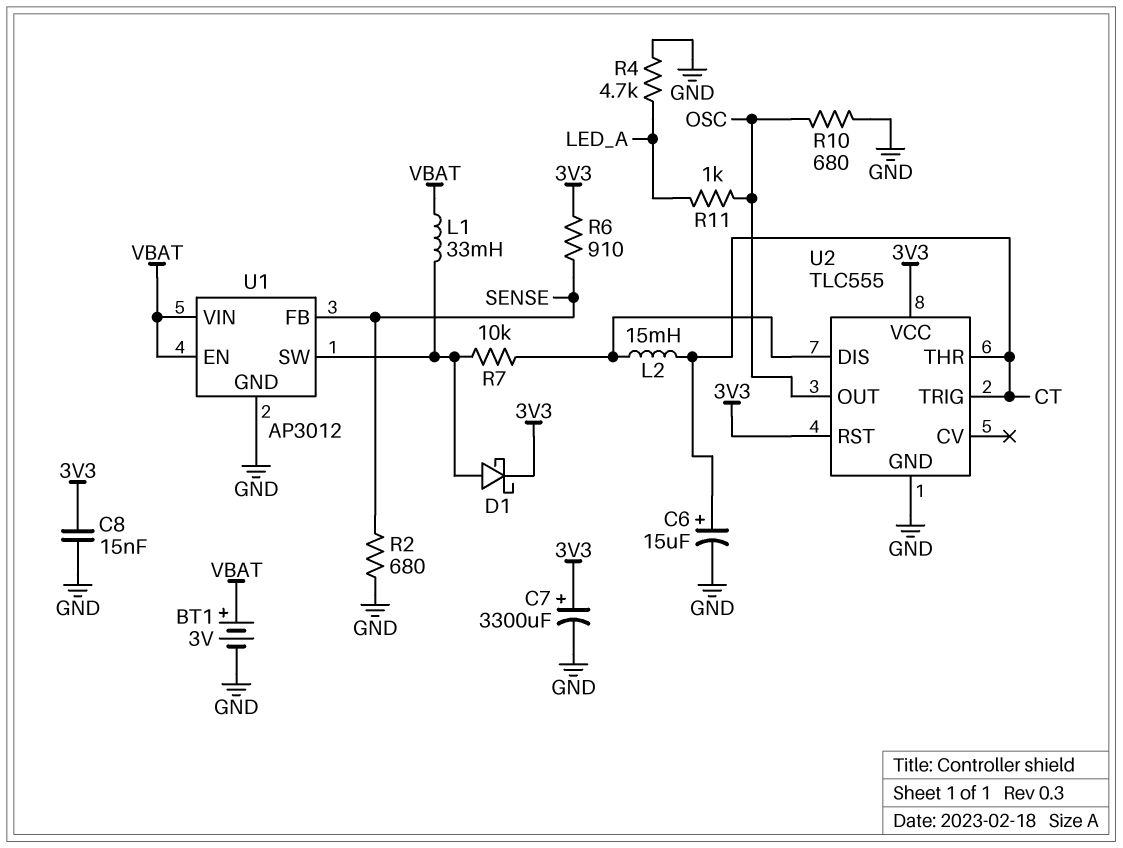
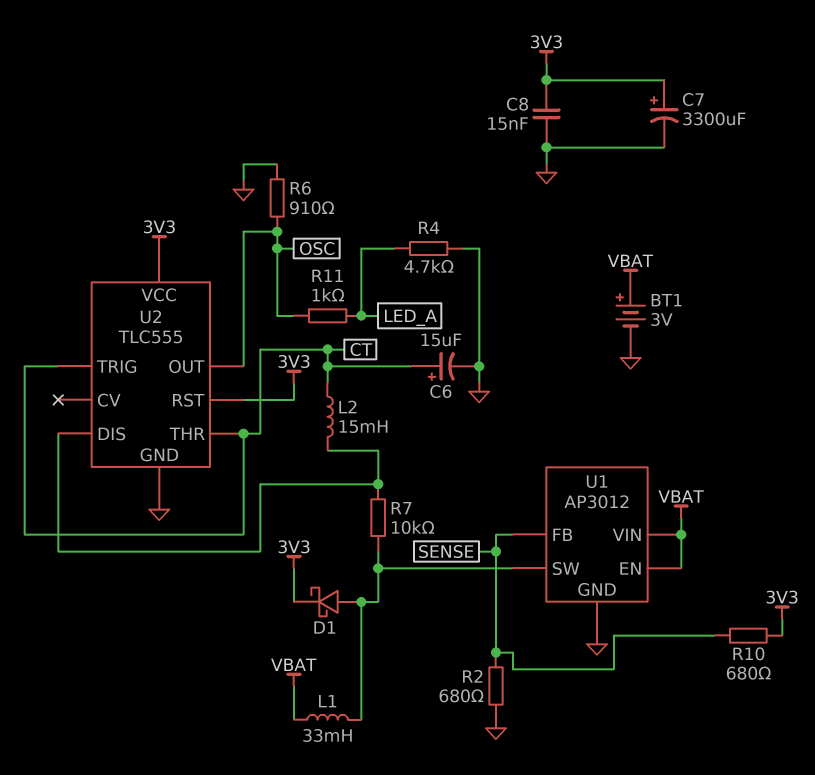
R6: 910 (3V3, SENSE) -> 910 (GND, OSC)
R10: 680 (GND, OSC) -> 680 (3V3, SENSE)

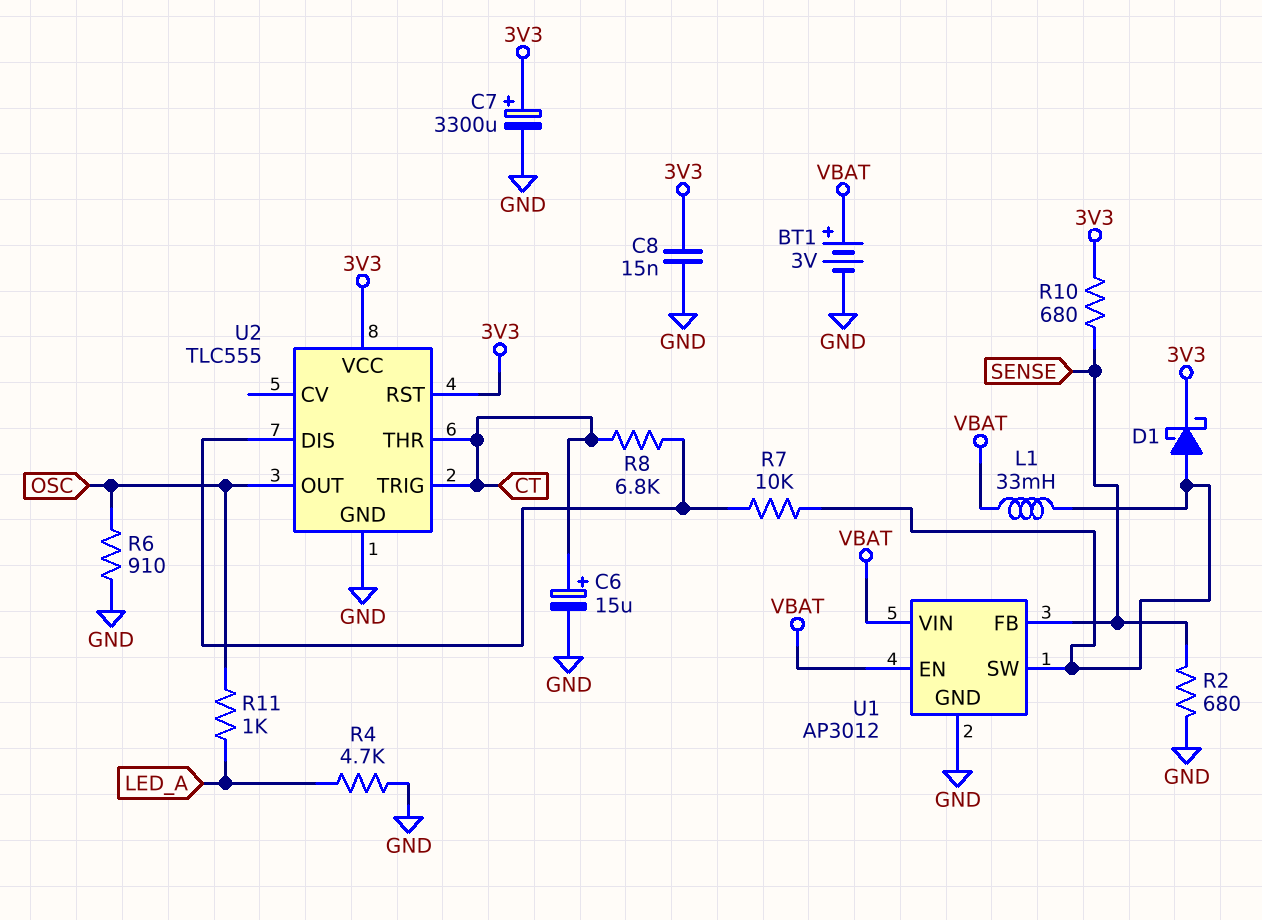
L2: 15mH (CT, U2/DIS) -> none
R8: none -> 6.8k (CT, U2/DIS)

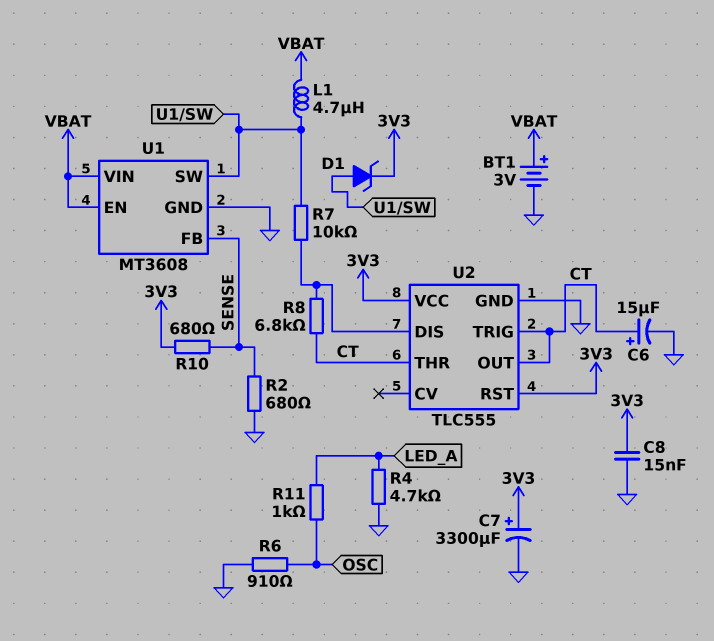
D1: schottky (A U1/SW, K 3V3) -> zener (A U1/SW, K 3V3)
L1: 33mH (U1/SW, VBAT) -> 4.7uH (U1/SW, VBAT)
U1: AP3012 -> MT3608
U2 pin OUT: OSC -> CT

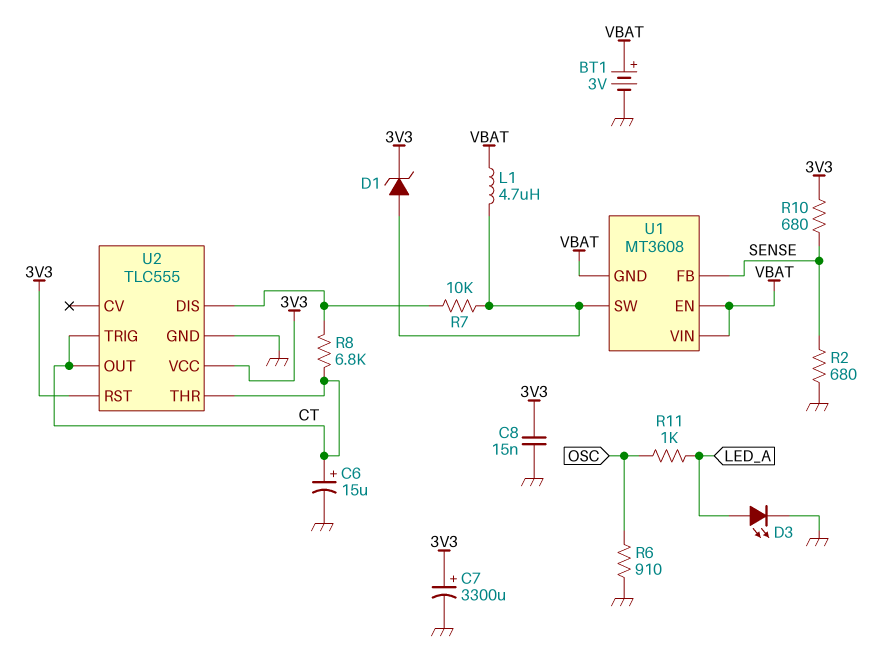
D3: none -> LED (A LED_A, K GND)
R4: 4.7k (GND, LED_A) -> none
U1 pin GND: GND -> VBAT

